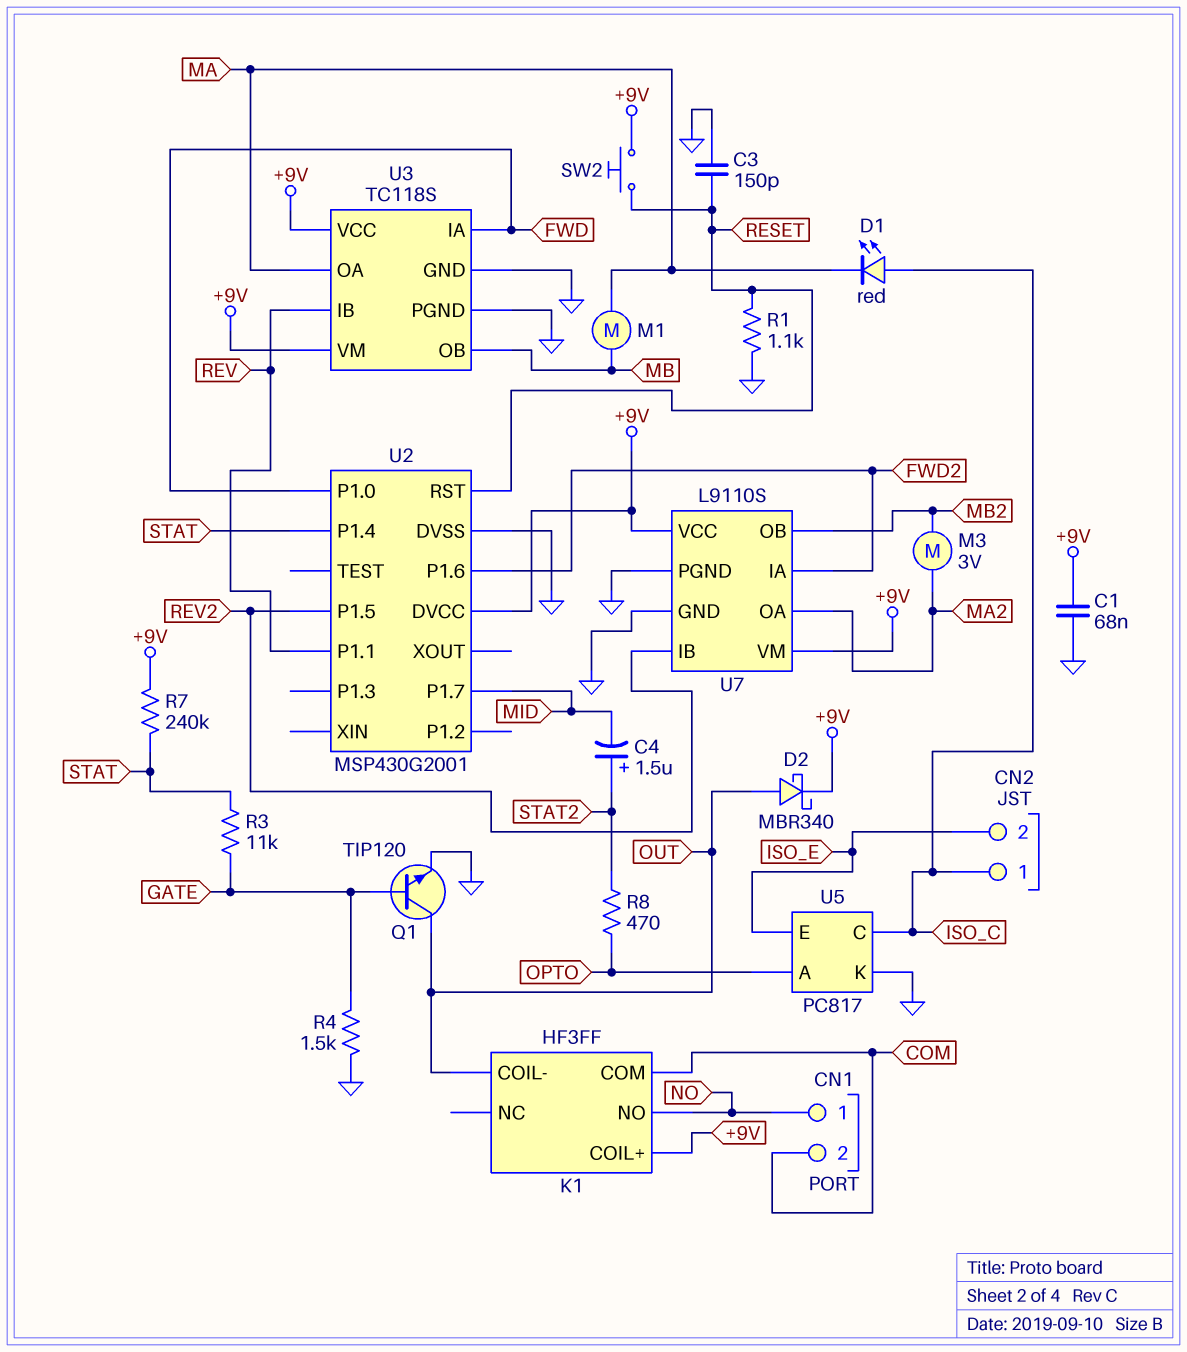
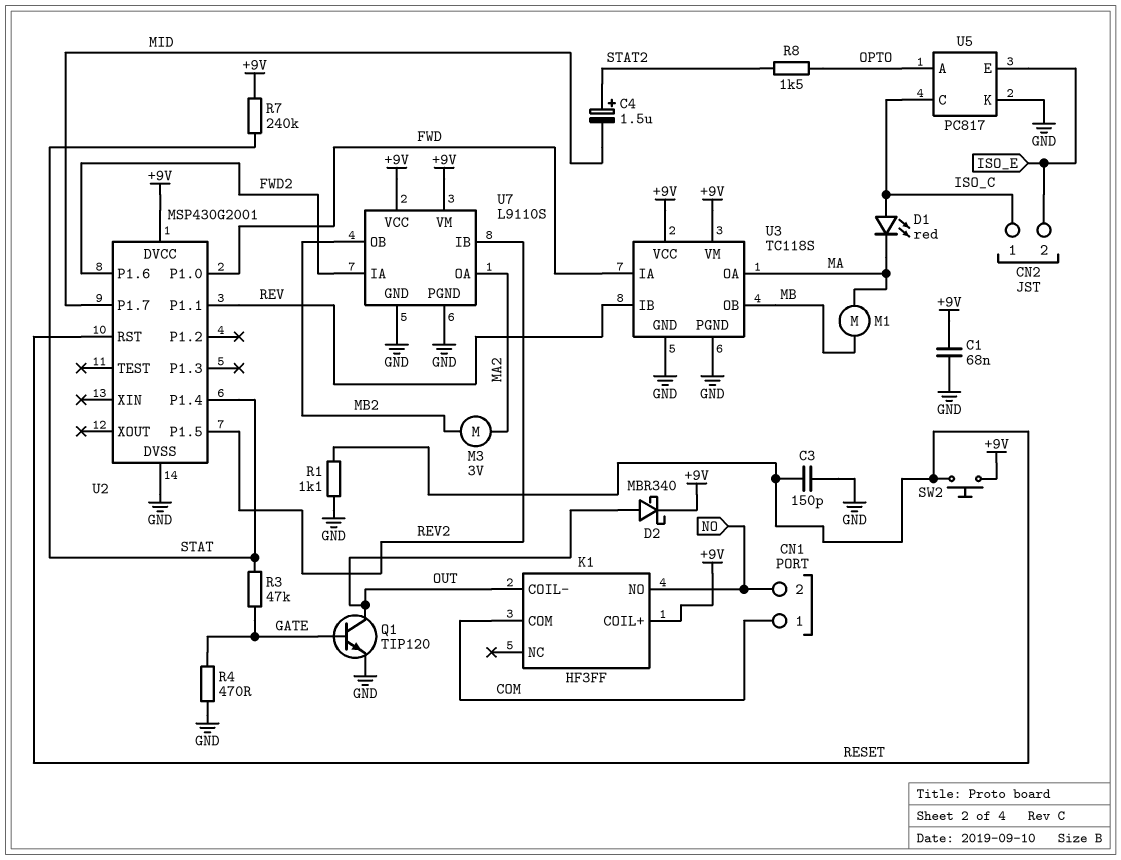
CN1 pin 1: NO -> COM
CN1 pin 2: COM -> NO
R3: 11k (GATE, STAT) -> 47k (GATE, STAT)
R4: 1.5k (GATE, GND) -> 470 (GATE, GND)
R8: 470 (OPTO, STAT2) -> 1.5k (OPTO, STAT2)

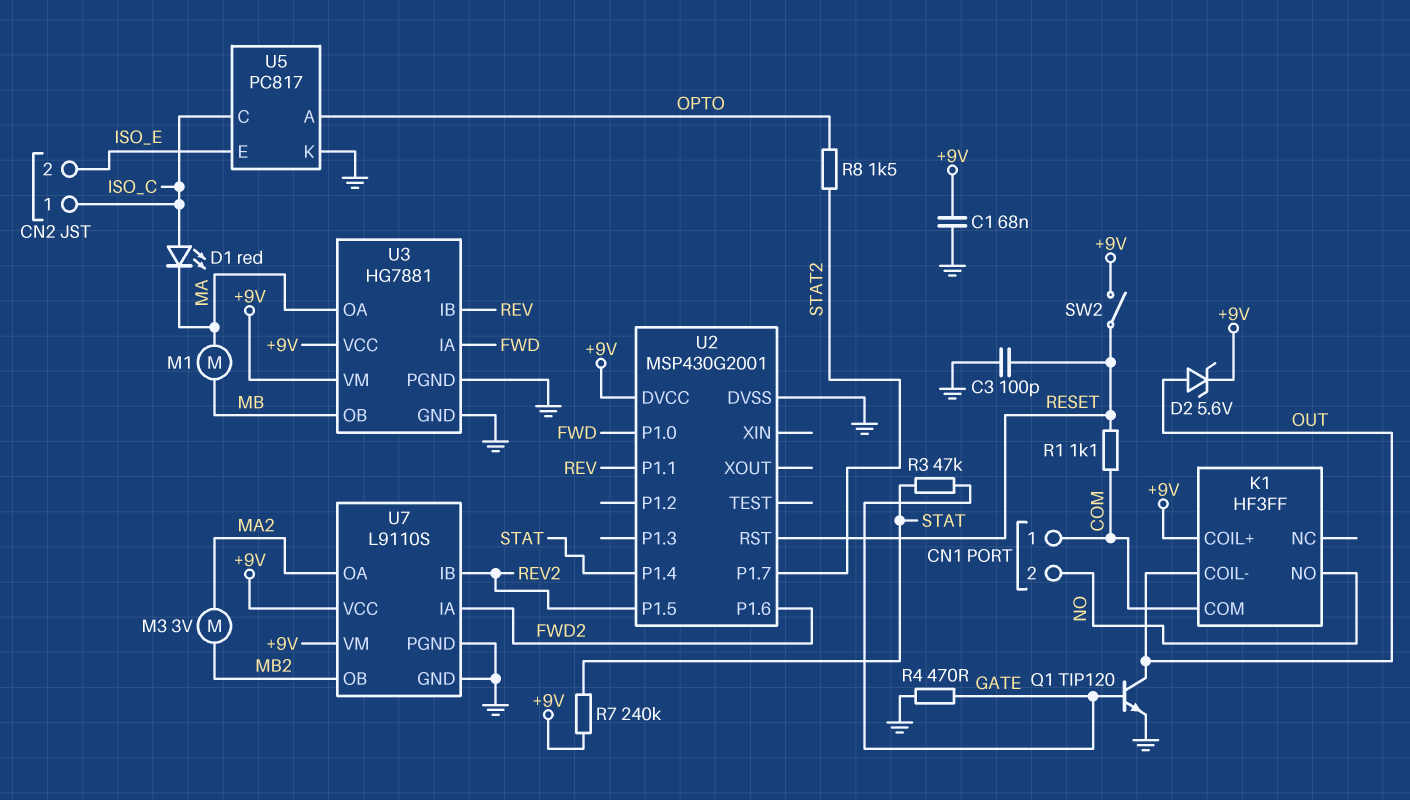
C3: 150pF (GND, RESET) -> 100pF (GND, RESET)
C4: 1.5uF (plus STAT2, minus MID) -> none
D2: schottky MBR340 (A OUT, K +9V) -> zener 5.6V (A OUT, K +9V)
R1: 1.1k (GND, RESET) -> 1.1k (COM, RESET)
SW2: button (+9V, RESET) -> switch (+9V, RESET)
U2 pin P1.7: MID -> STAT2
U3: TC118S -> HG7881

